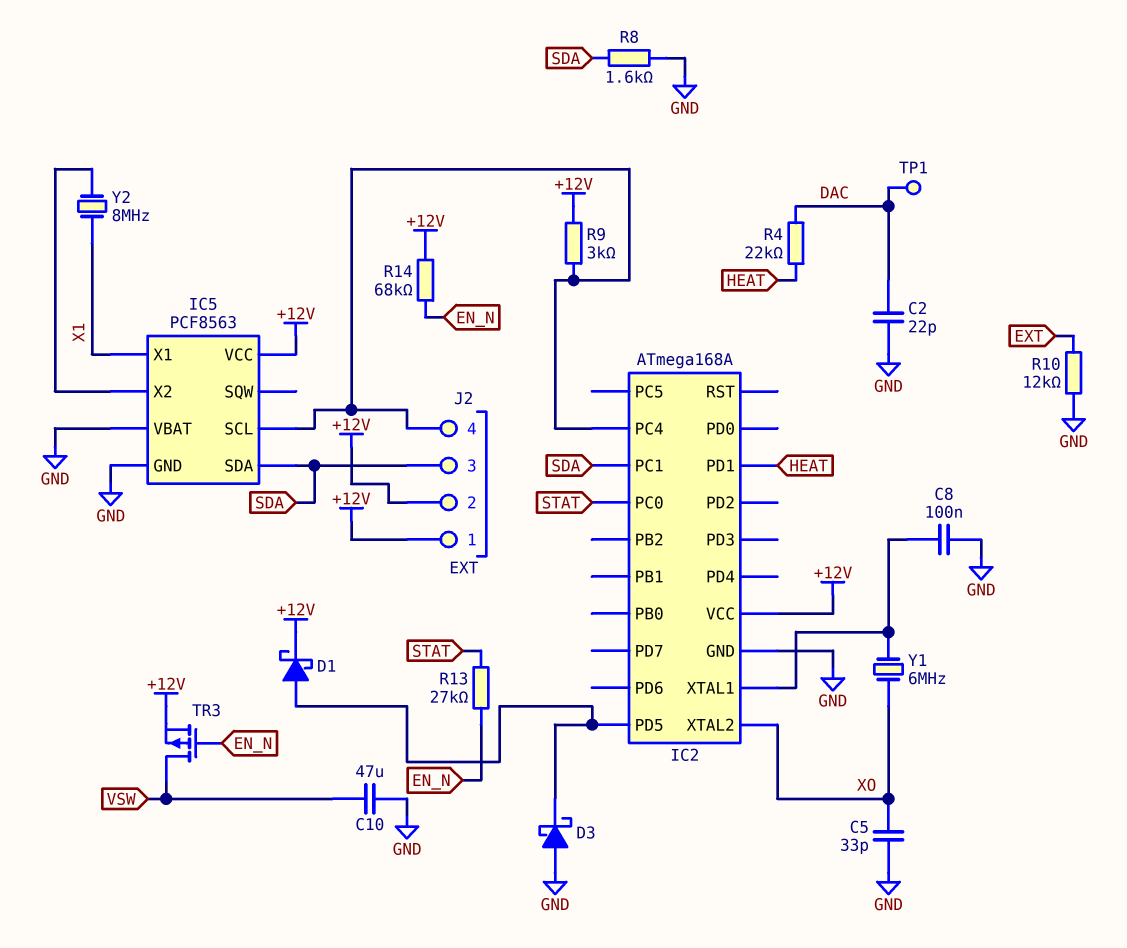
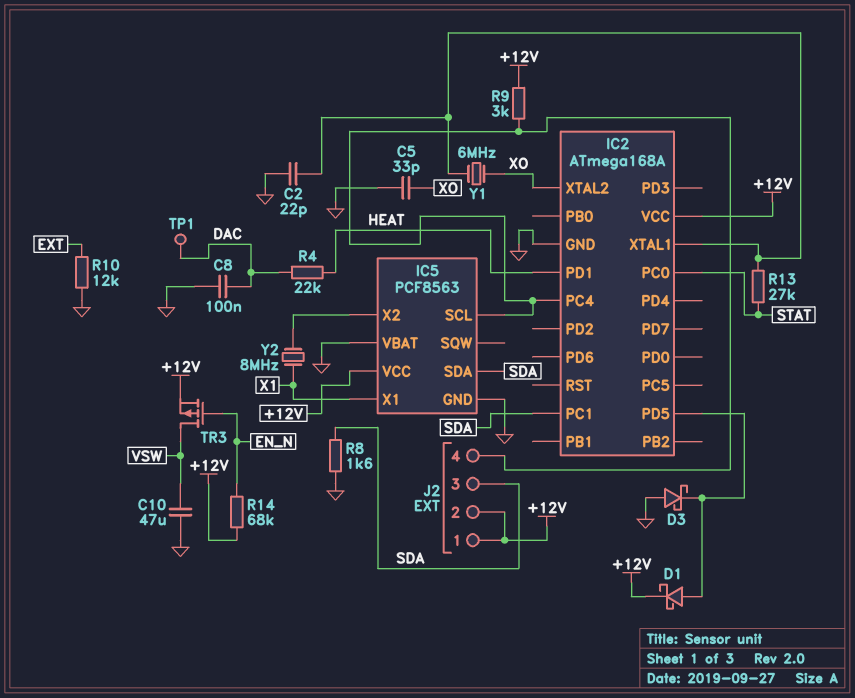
C2: 22pF (DAC, GND) -> 22pF (GND, IC2/XTAL1)
C8: 100nF (GND, IC2/XTAL1) -> 100nF (DAC, GND)
R13: 27k (EN_N, STAT) -> 27k (IC2/XTAL1, STAT)

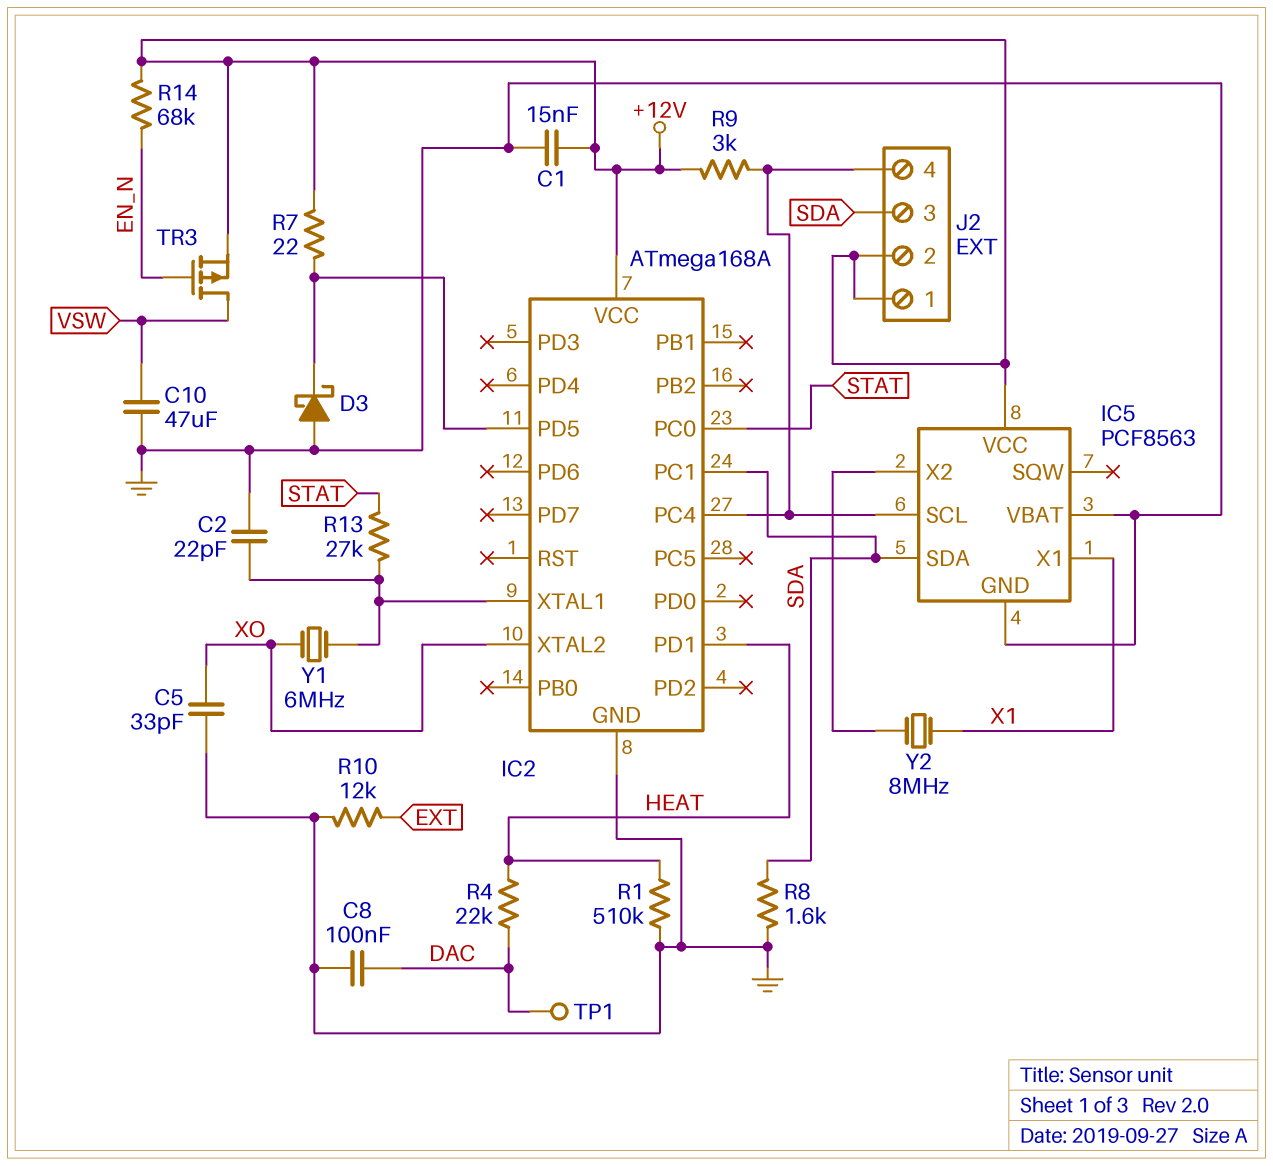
C1: none -> 15nF (+12V, GND)
D1: schottky (A IC2/PD5, K +12V) -> none
R1: none -> 510k (GND, HEAT)
R7: none -> 22 (+12V, IC2/PD5)

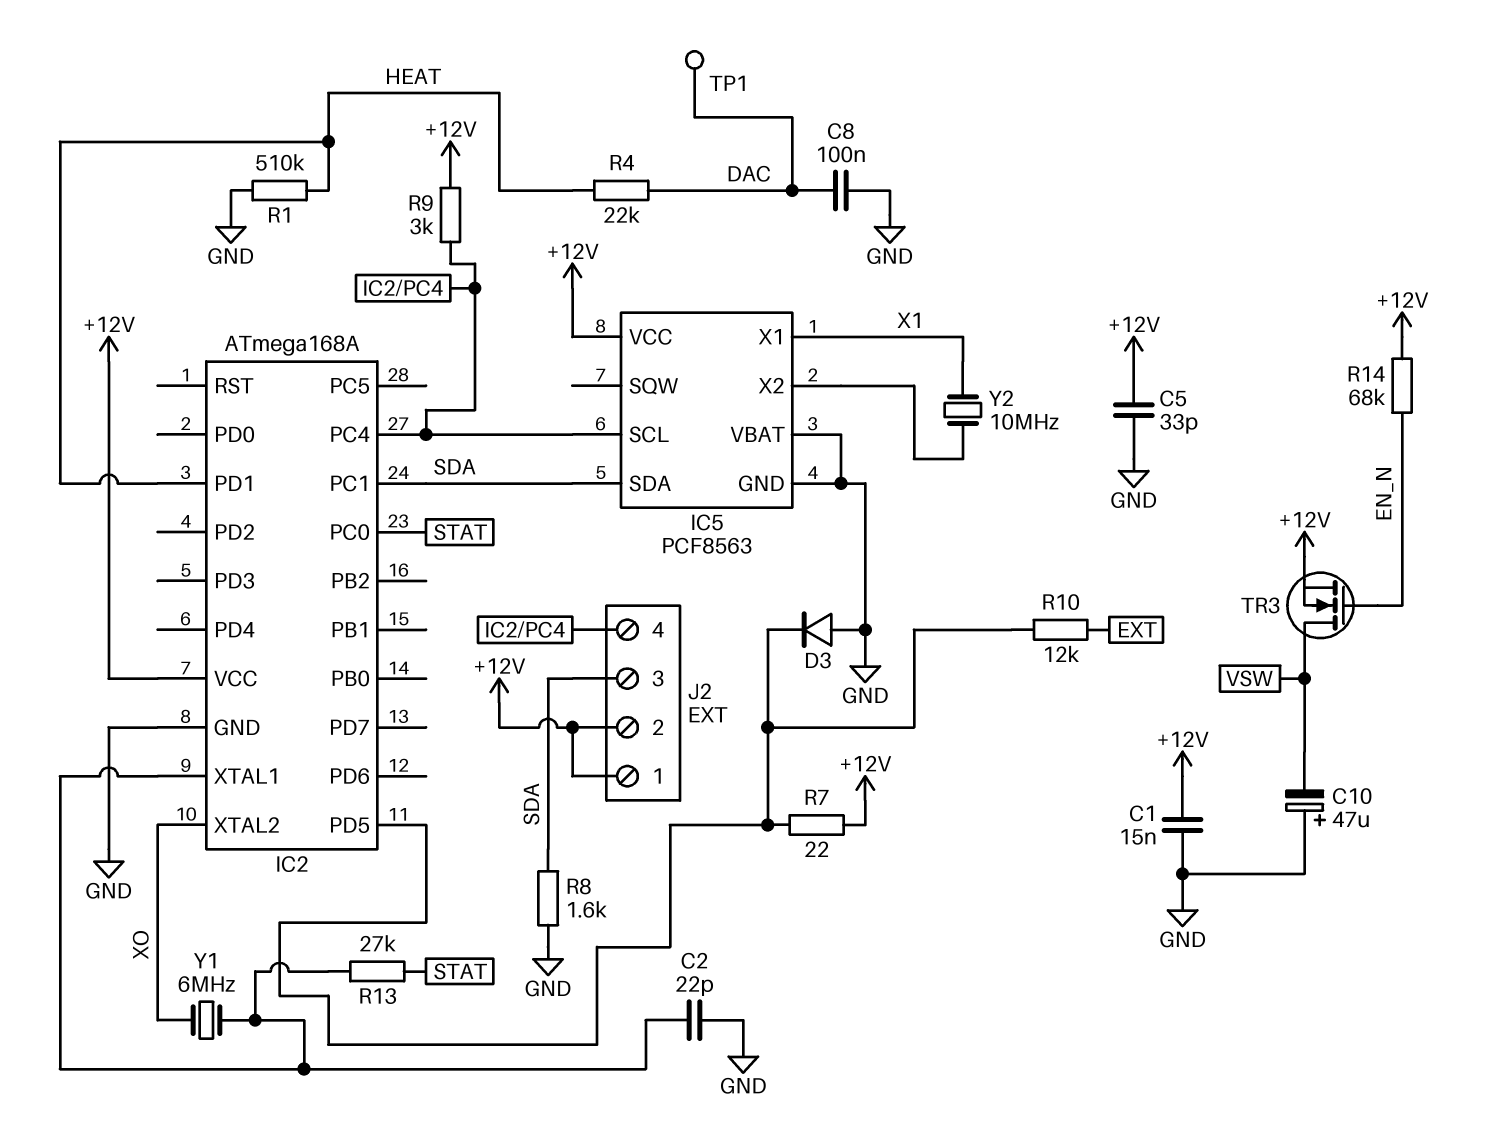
C5: 33pF (GND, XO) -> 33pF (+12V, GND)
C10: 47uF (GND, VSW) -> 47uF (plus GND, minus VSW)
D3: schottky (A GND, K IC2/PD5) -> diode (A GND, K IC2/PD5)
R10: 12k (EXT, GND) -> 12k (EXT, IC2/PD5)
TR3: PMOS (G EN_N, D VSW, S +12V) -> NMOS (G EN_N, D VSW, S +12V)
Y2: 8MHz (IC5/X2, X1) -> 10MHz (IC5/X2, X1)

